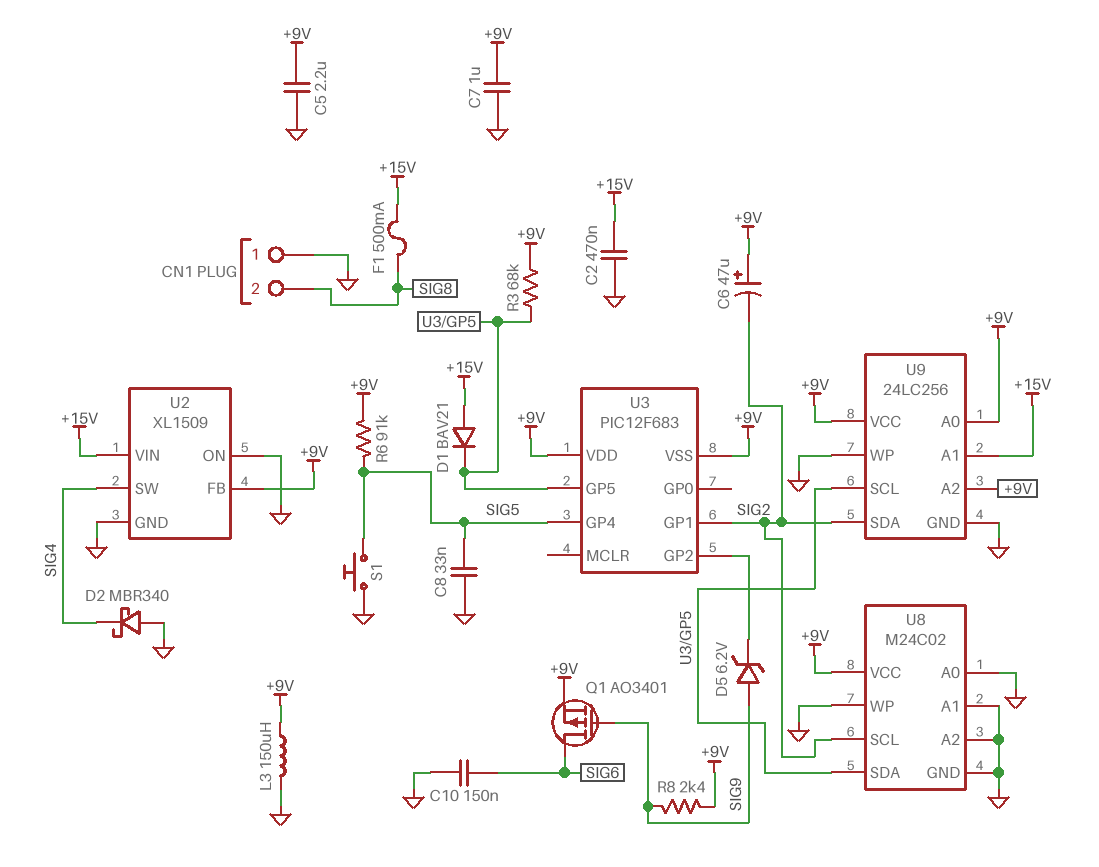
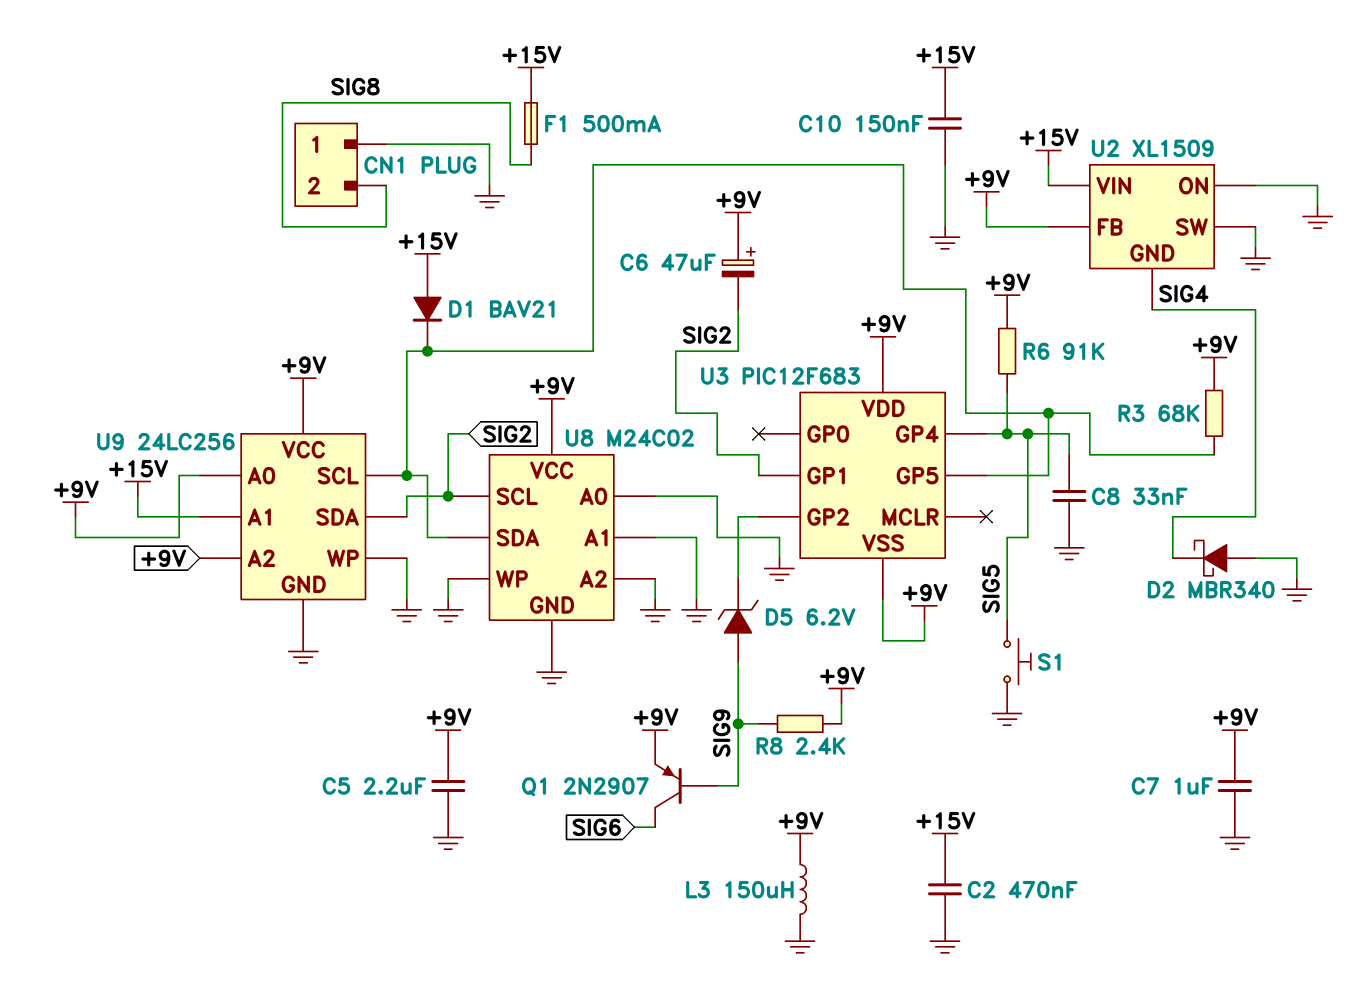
C10: 150nF (GND, SIG6) -> 150nF (+15V, GND)
Q1: PMOS AO3401 (G SIG9, D SIG6, S +9V) -> PNP 2N2907 (B SIG9, C SIG6, E +9V)
U2 pin GND: GND -> SIG4
U2 pin SW: SIG4 -> GND

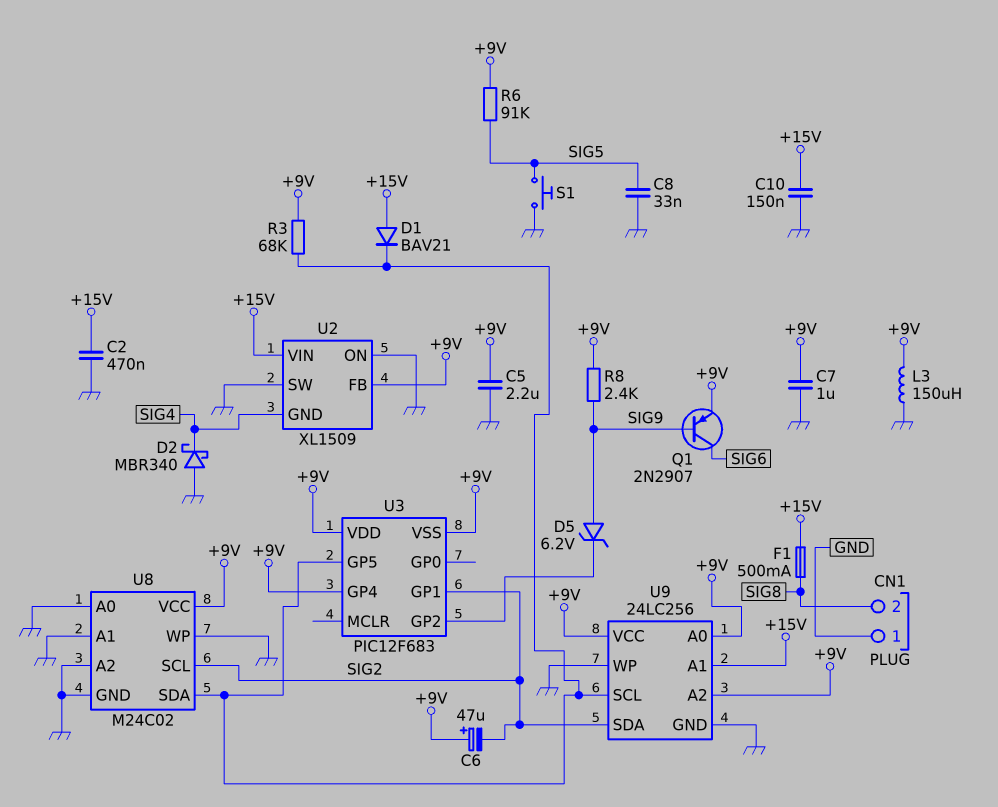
U3 pin GP4: SIG5 -> +9V

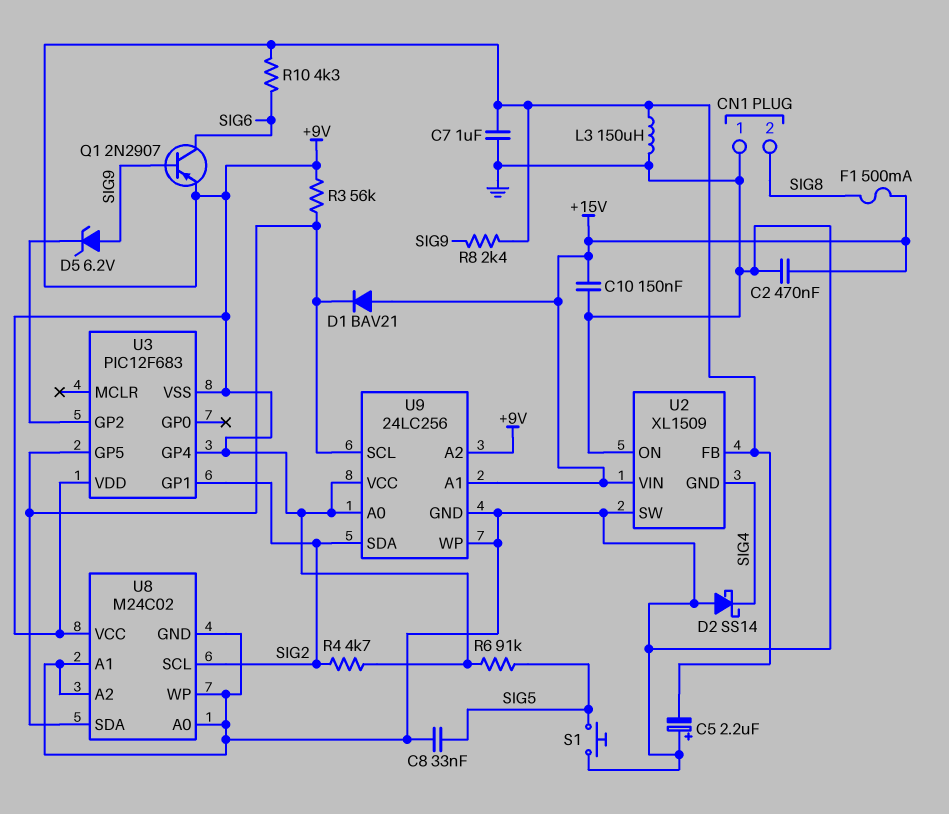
C5: 2.2uF (+9V, GND) -> 2.2uF (plus GND, minus +9V)
C6: 47uF (plus +9V, minus SIG2) -> none
D2: schottky MBR340 (A GND, K SIG4) -> schottky SS14 (A GND, K SIG4)
R3: 68k (+9V, U3/GP5) -> 56k (+9V, U3/GP5)
R4: none -> 4.7k (+9V, SIG2)
R10: none -> 4.3k (+9V, SIG6)

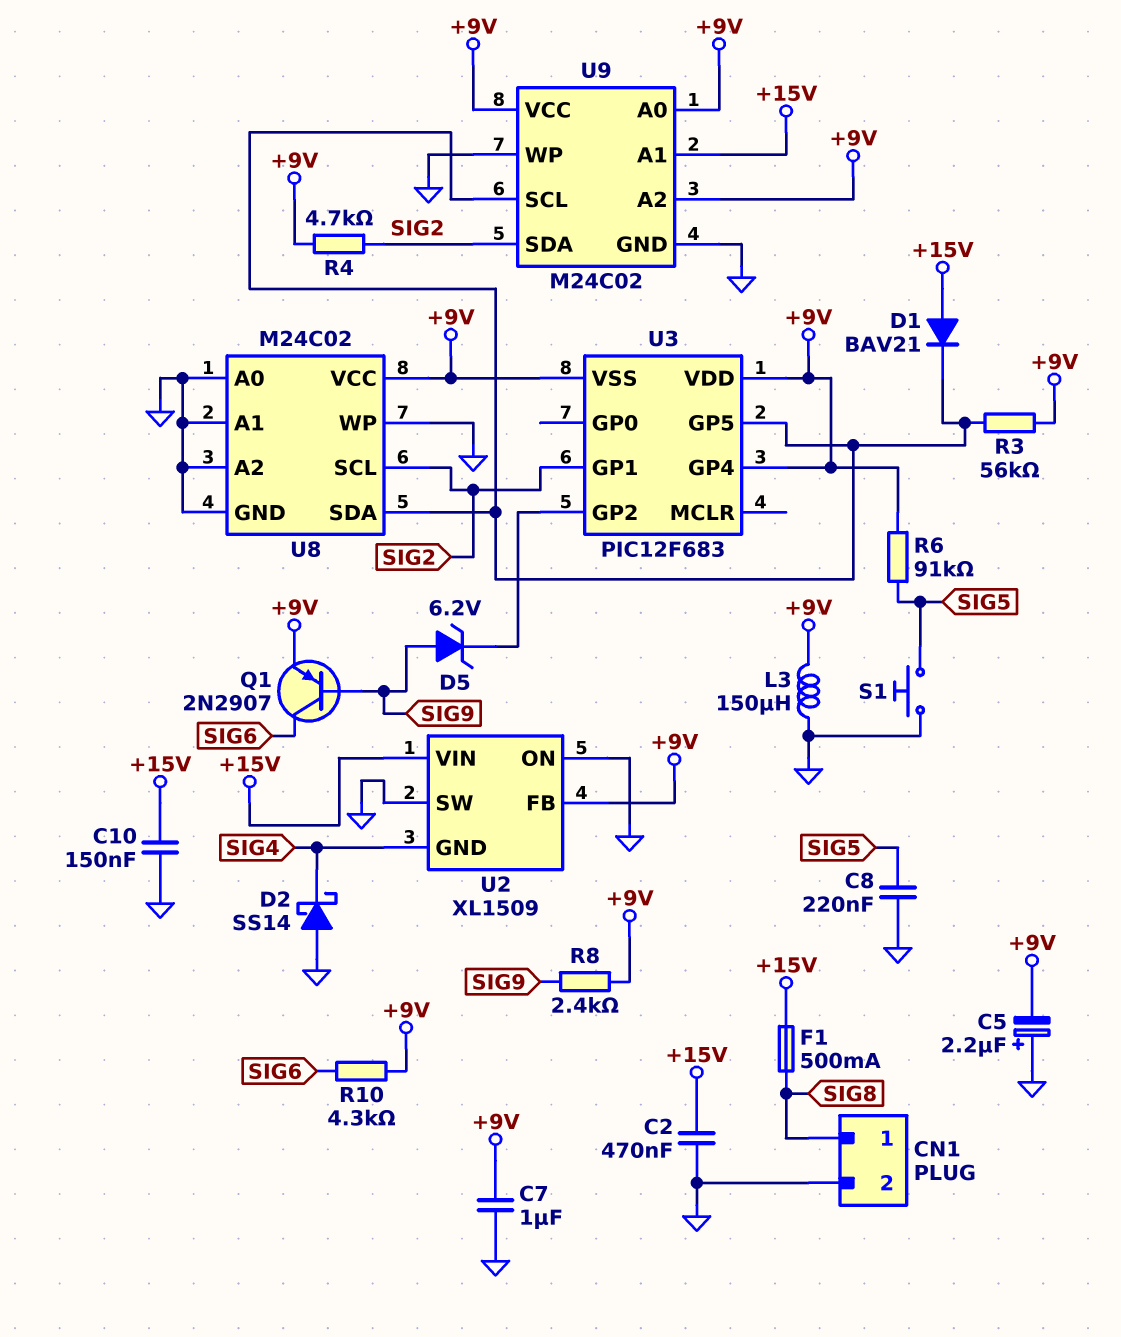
C8: 33nF (GND, SIG5) -> 220nF (GND, SIG5)
CN1 pin 1: GND -> SIG8
CN1 pin 2: SIG8 -> GND
U9: 24LC256 -> M24C02

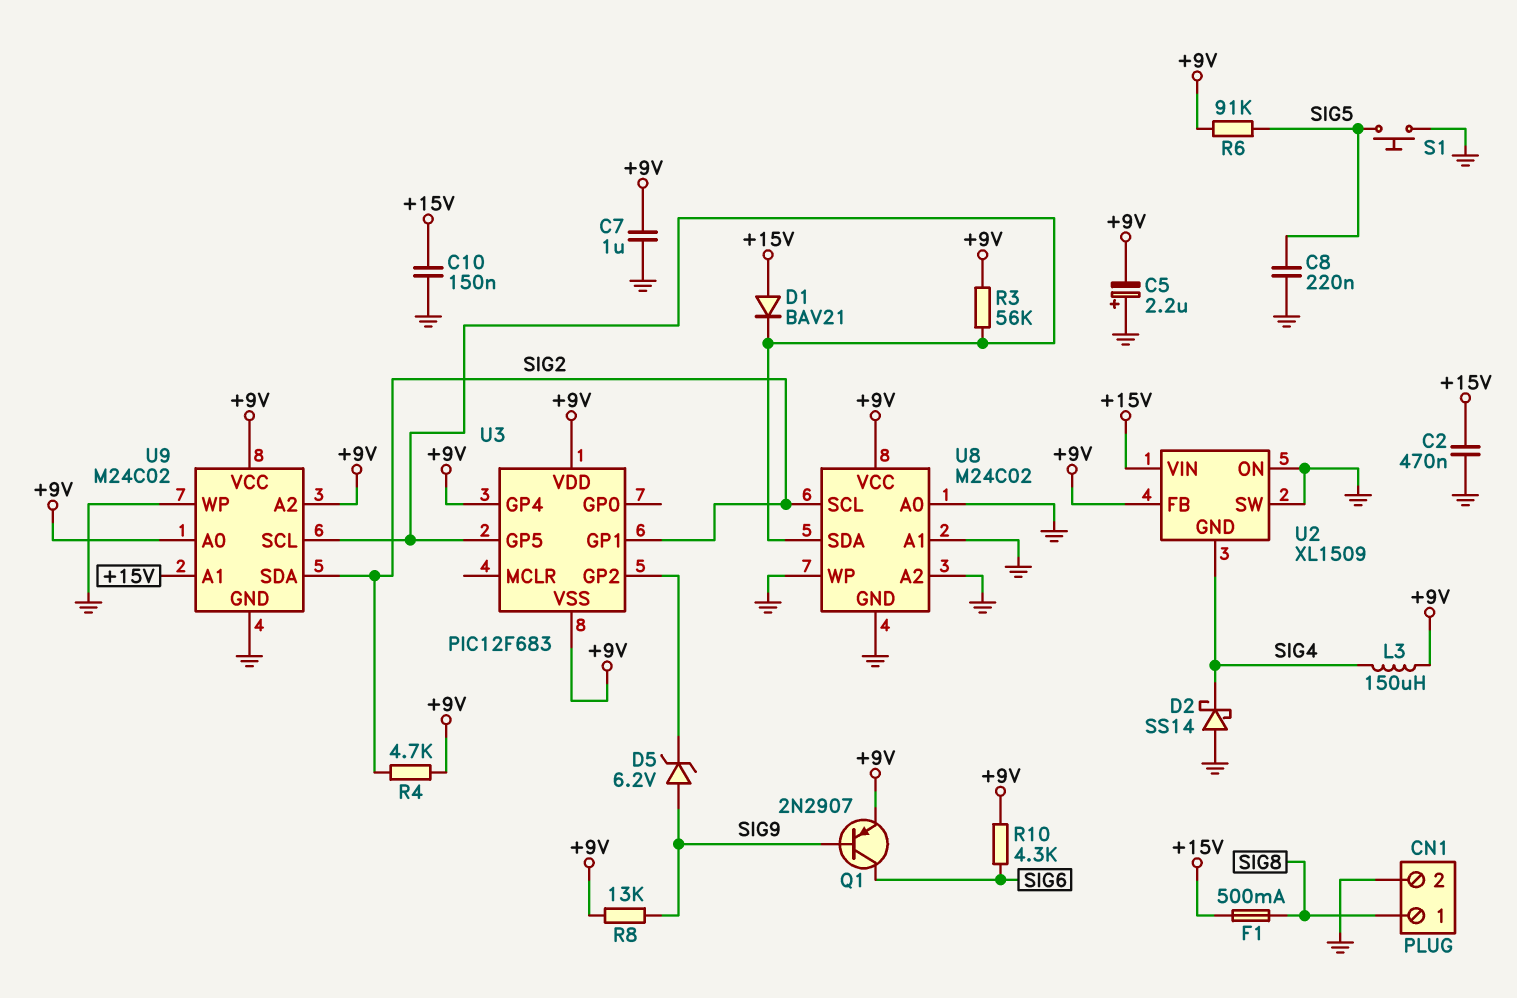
L3: 150uH (+9V, GND) -> 150uH (+9V, SIG4)
R8: 2.4k (+9V, SIG9) -> 13k (+9V, SIG9)

